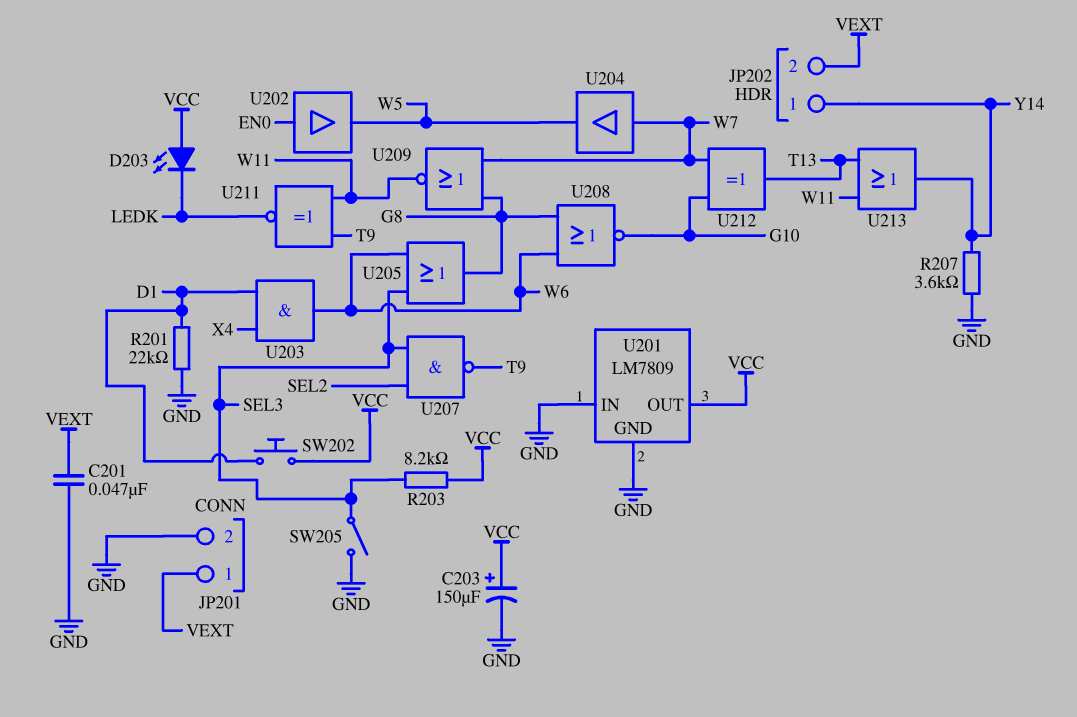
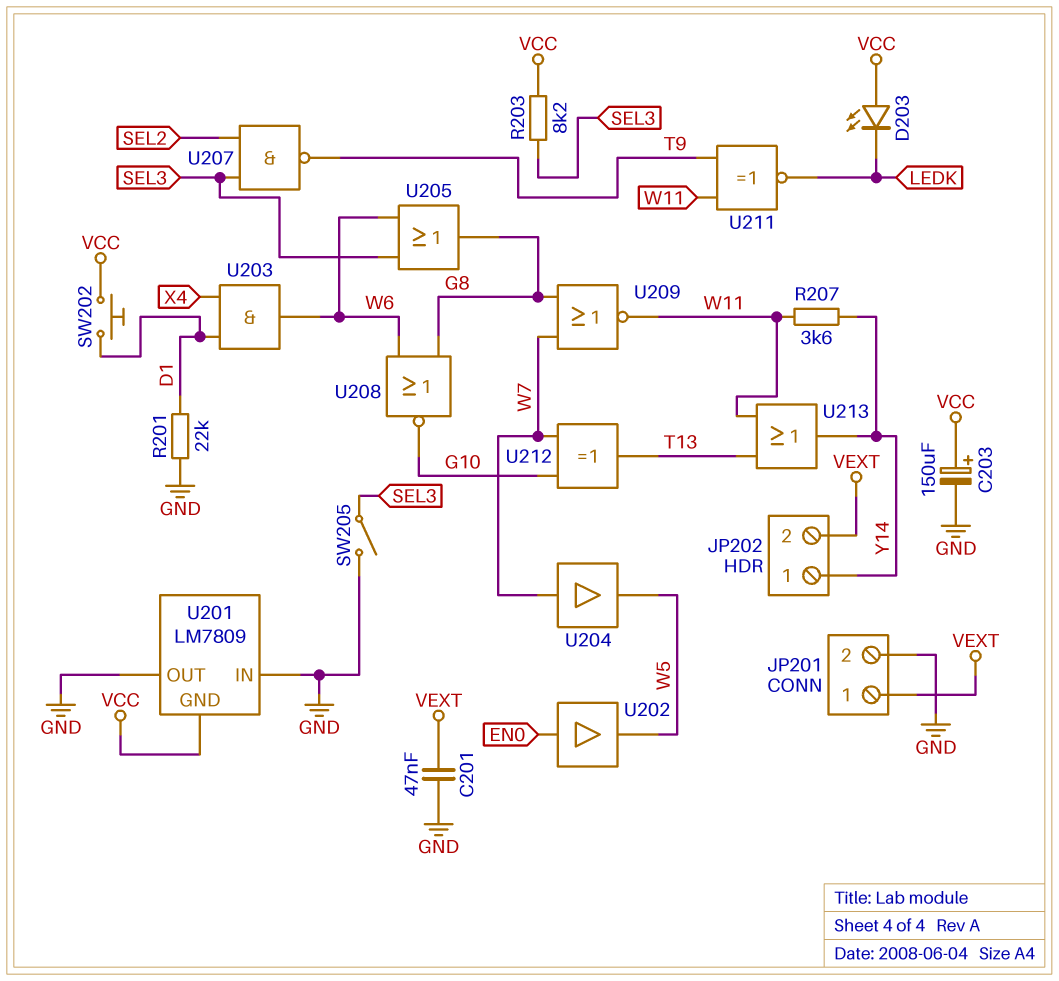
R207: 3.6k (GND, Y14) -> 3.6k (W11, Y14)
U201 pin GND: GND -> VCC
U201 pin OUT: VCC -> GND

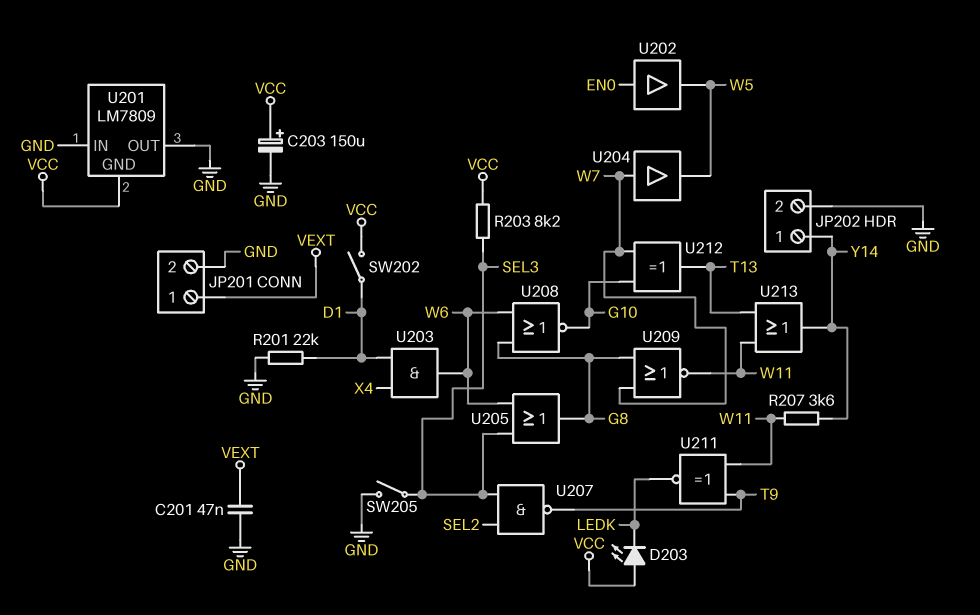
JP202 pin 2: VEXT -> GND
SW202: button (D1, VCC) -> switch (D1, VCC)

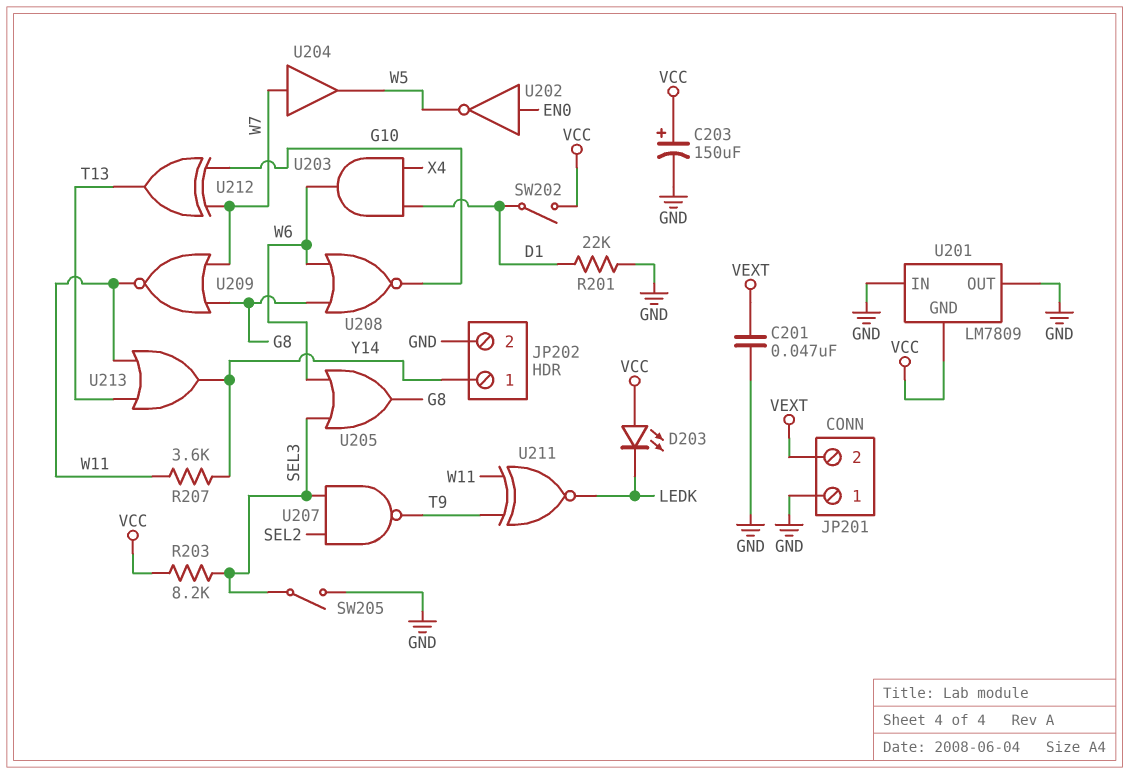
JP201 pin 1: VEXT -> GND
JP201 pin 2: GND -> VEXT
U202: buffer (in EN0, out W5) -> NOT (in EN0, out W5)

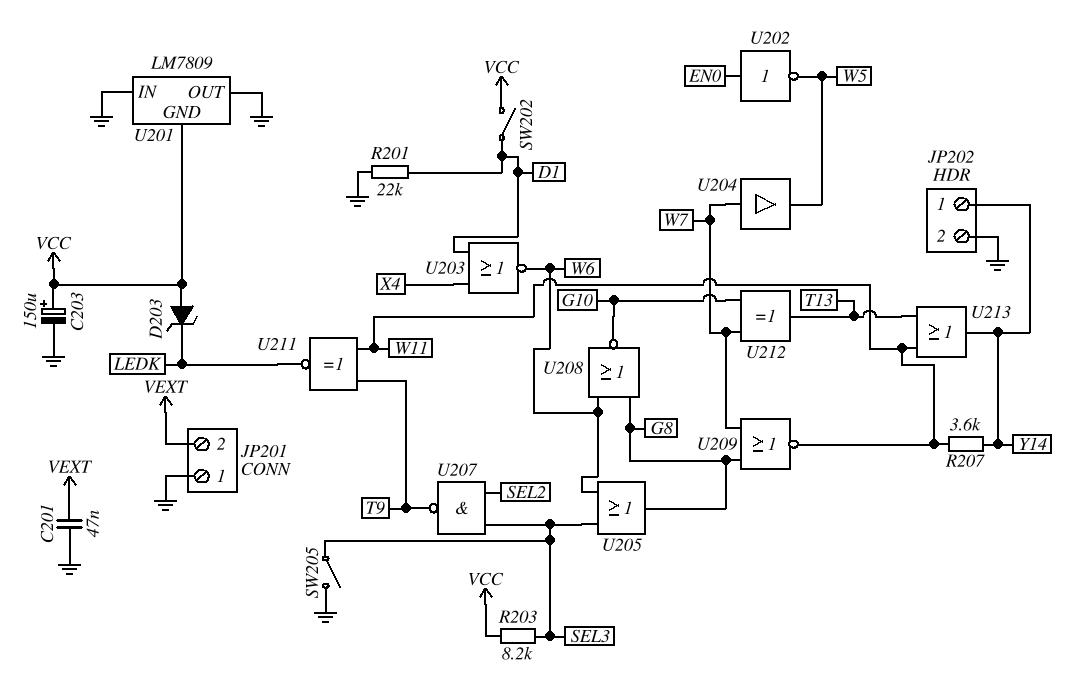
D203: LED (A VCC, K LEDK) -> zener (A VCC, K LEDK)
U203: AND (in D1, in X4, out W6) -> NOR (in D1, in X4, out W6)

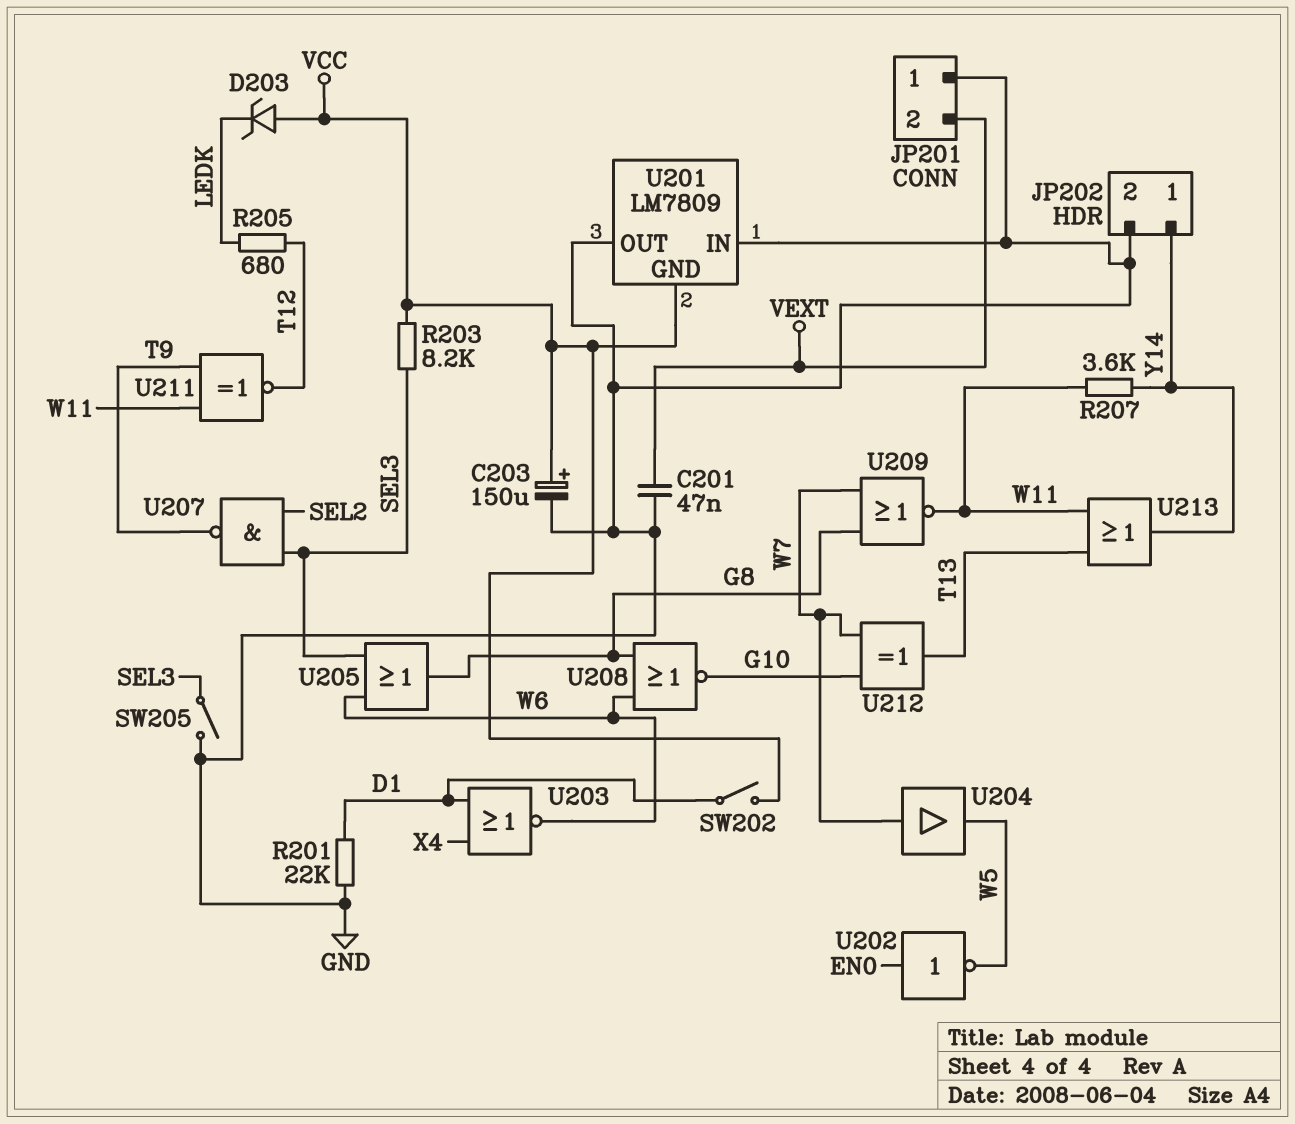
R205: none -> 680 (LEDK, T12)
U211: XNOR (in T9, in W11, out LEDK) -> XNOR (in T9, in W11, out T12)

